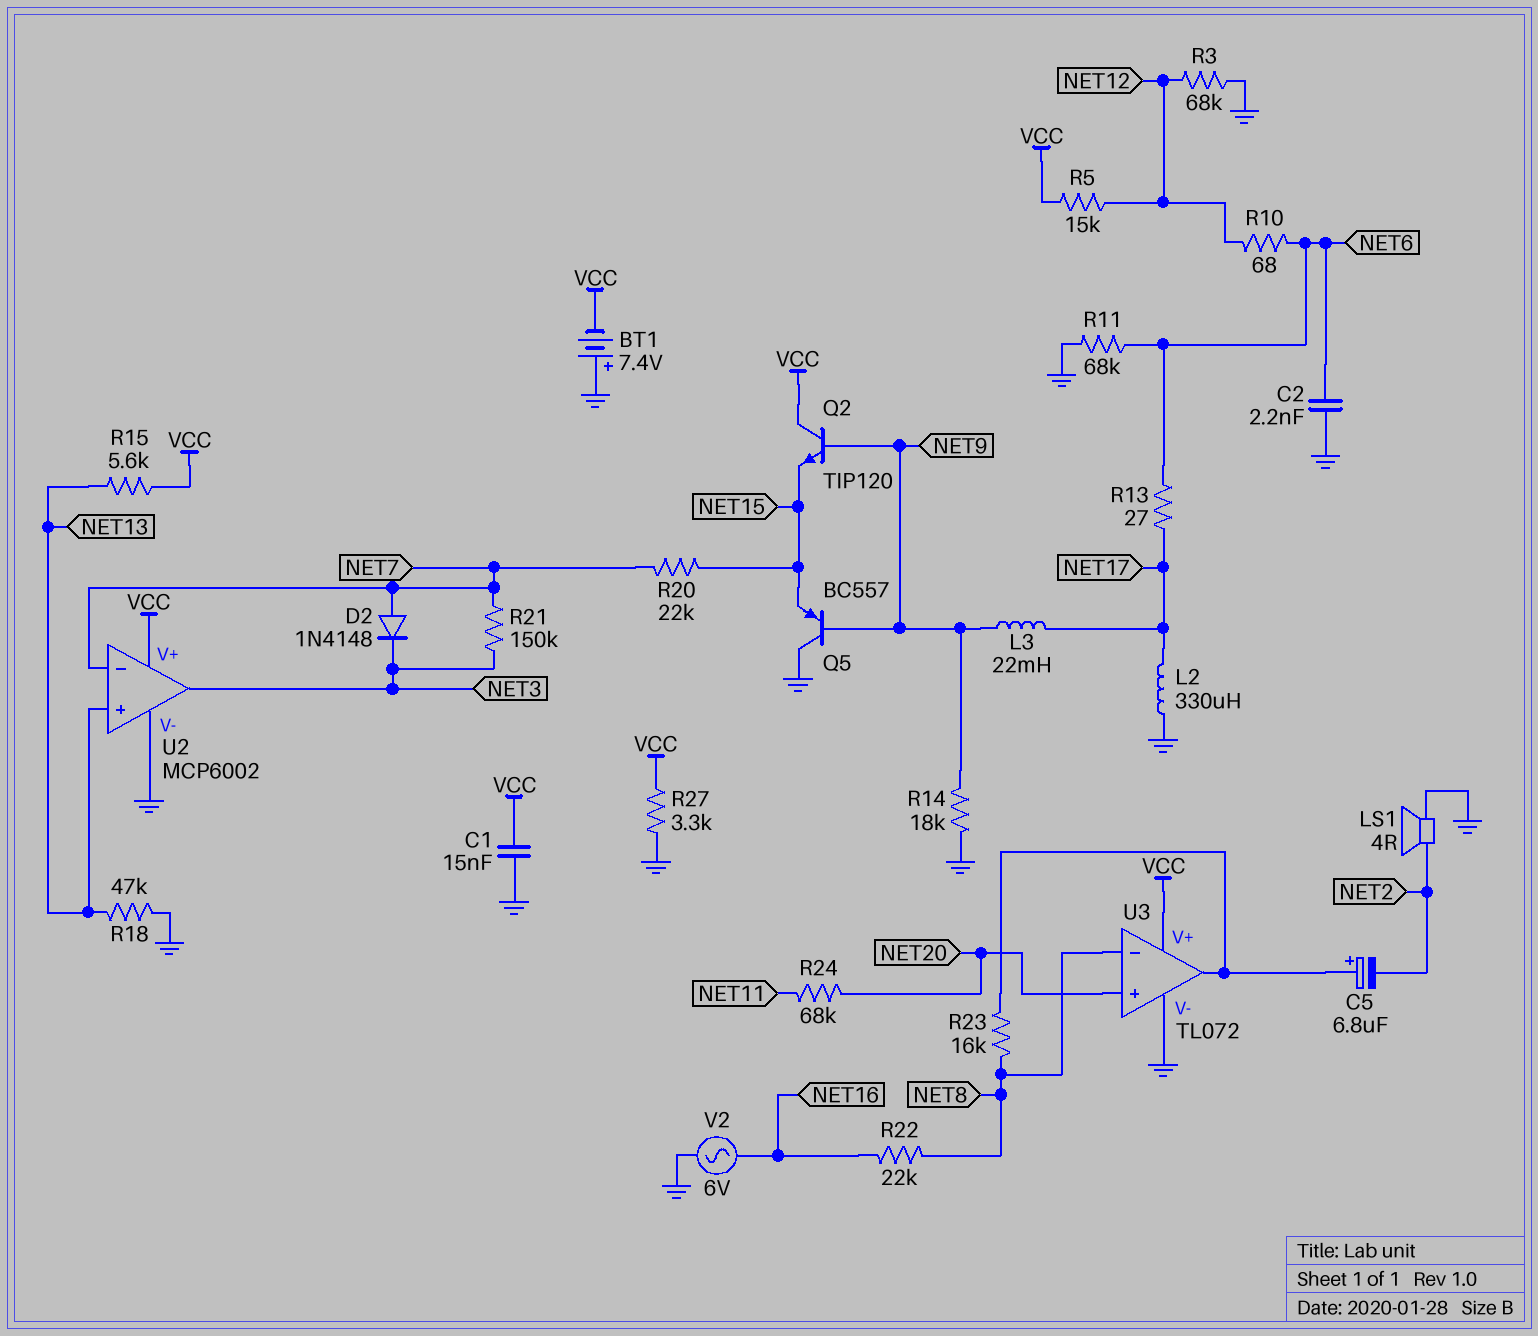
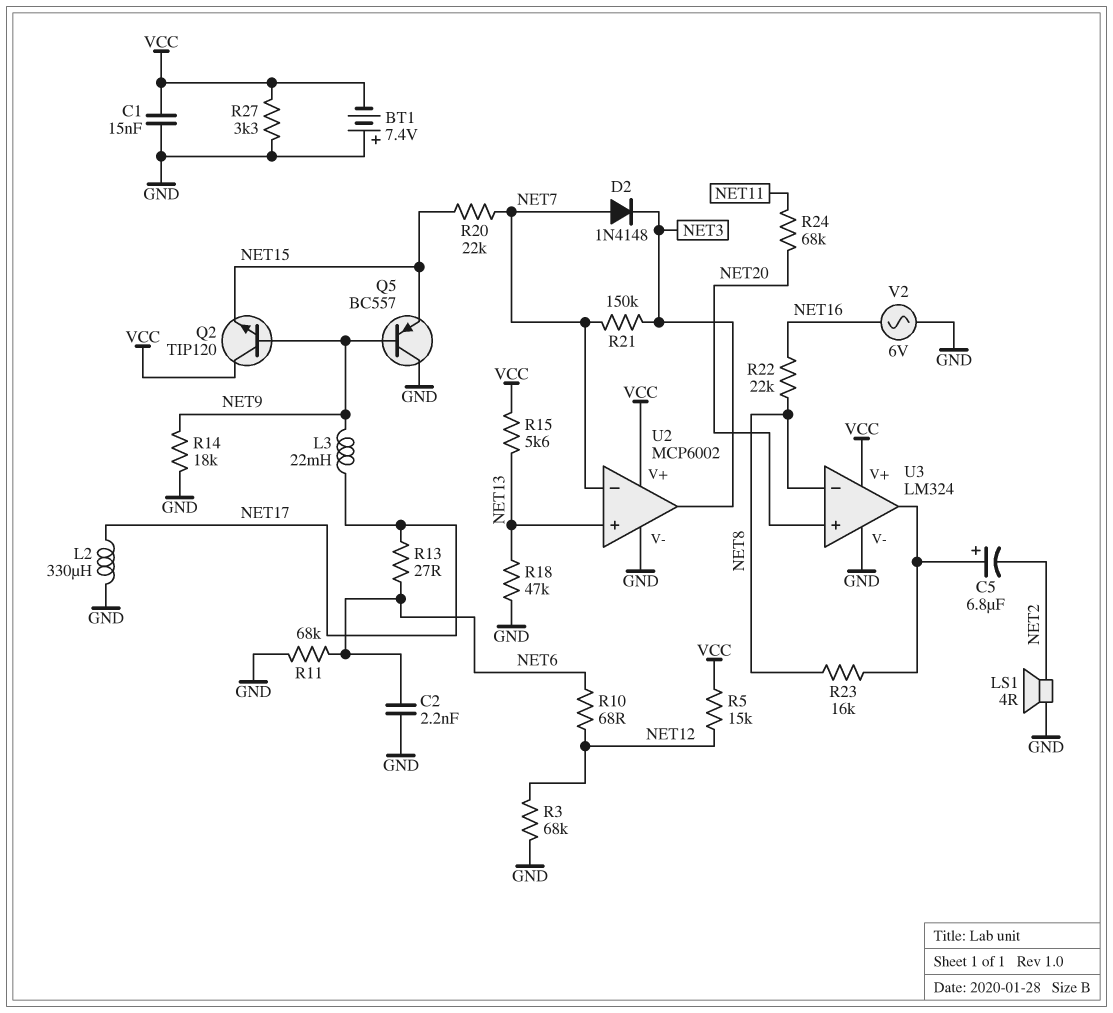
U3: TL072 -> LM324

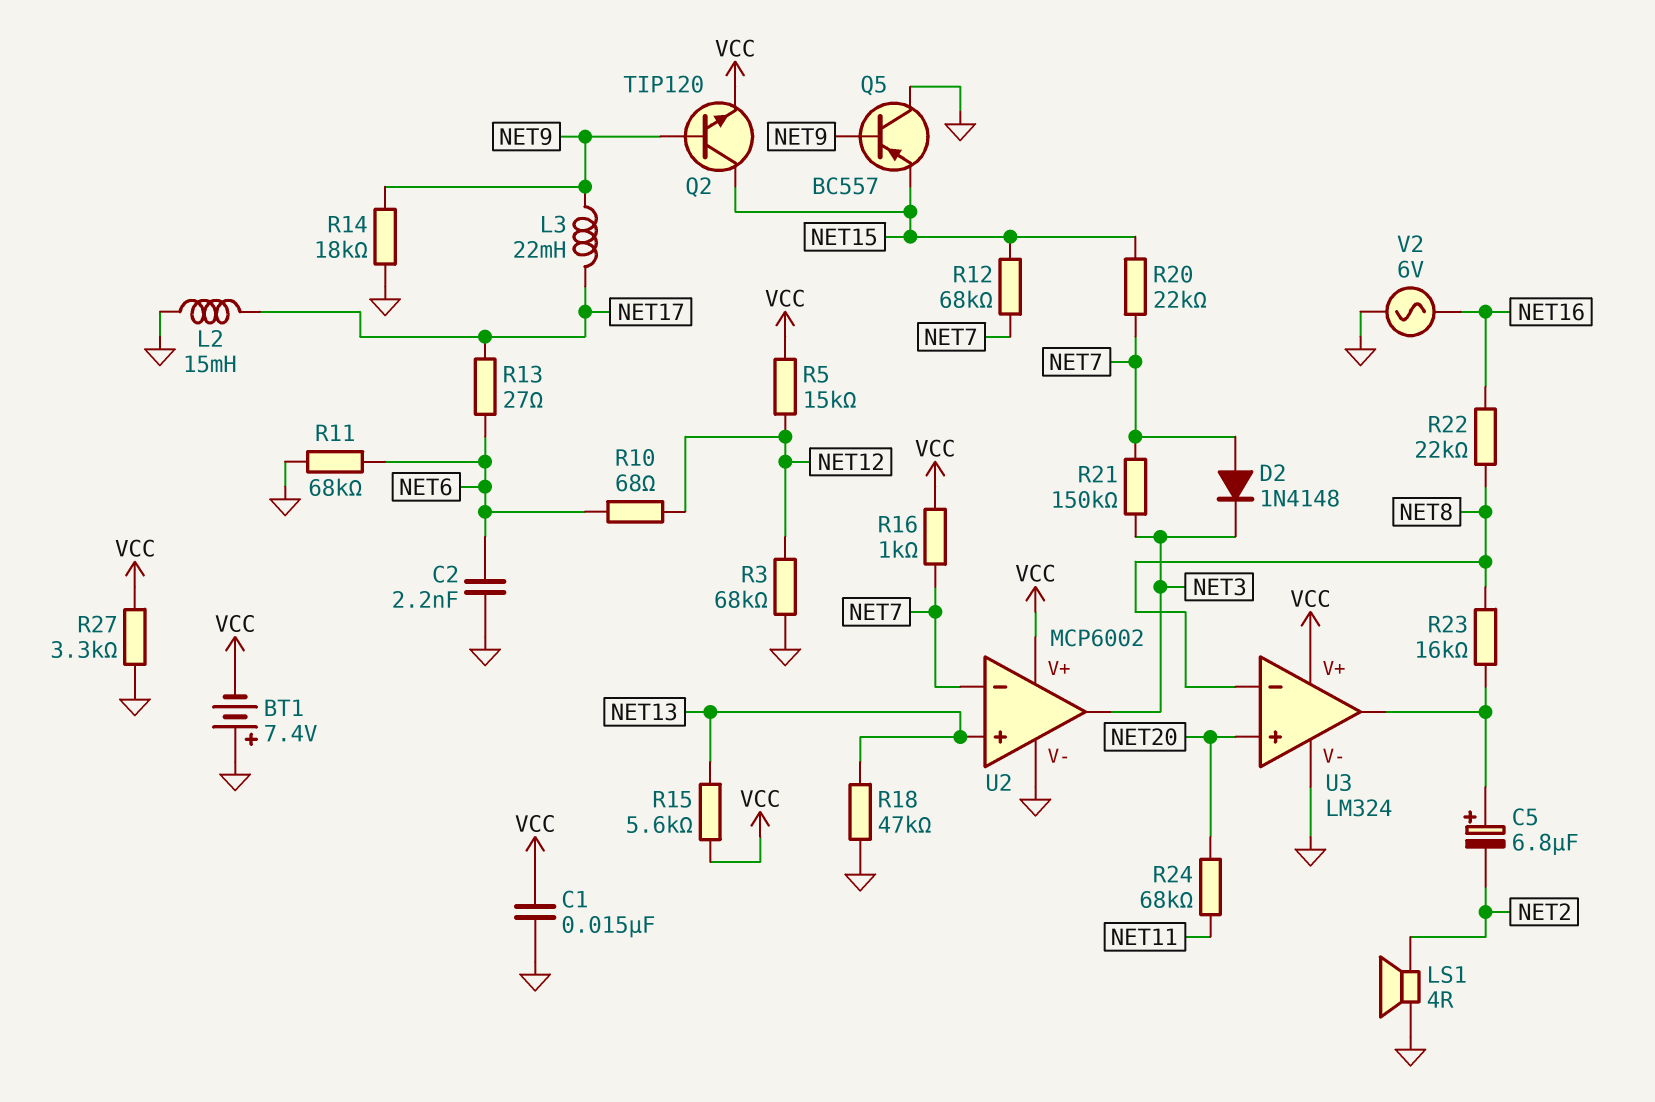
L2: 330uH (GND, NET17) -> 15mH (GND, NET17)
Q2: NPN TIP120 (B NET9, C VCC, E NET15) -> NPN TIP120 (B NET9, C NET15, E VCC)
R12: none -> 68k (NET7, NET15)
R16: none -> 1k (NET7, VCC)

